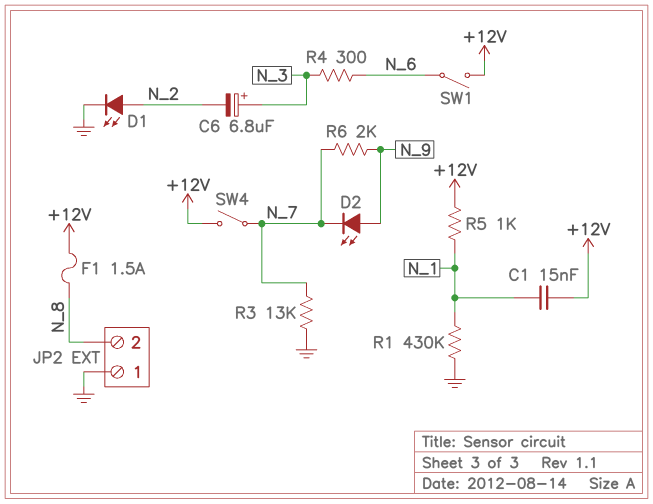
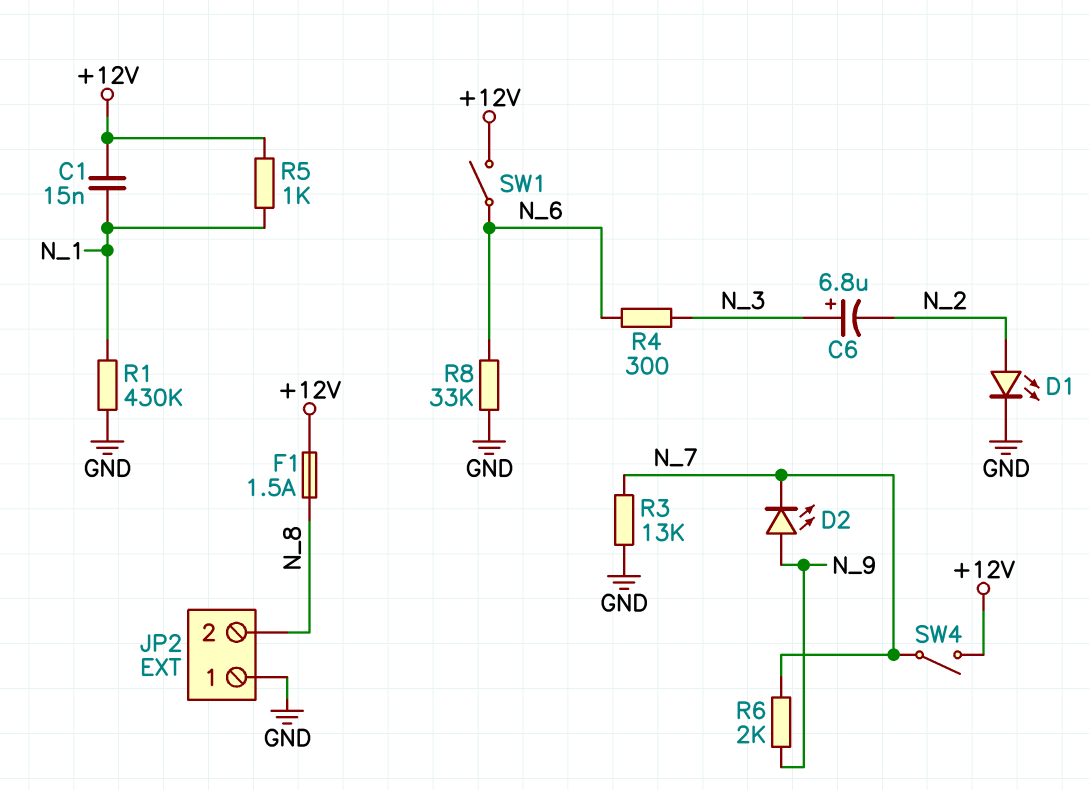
R8: none -> 33k (GND, N_6)

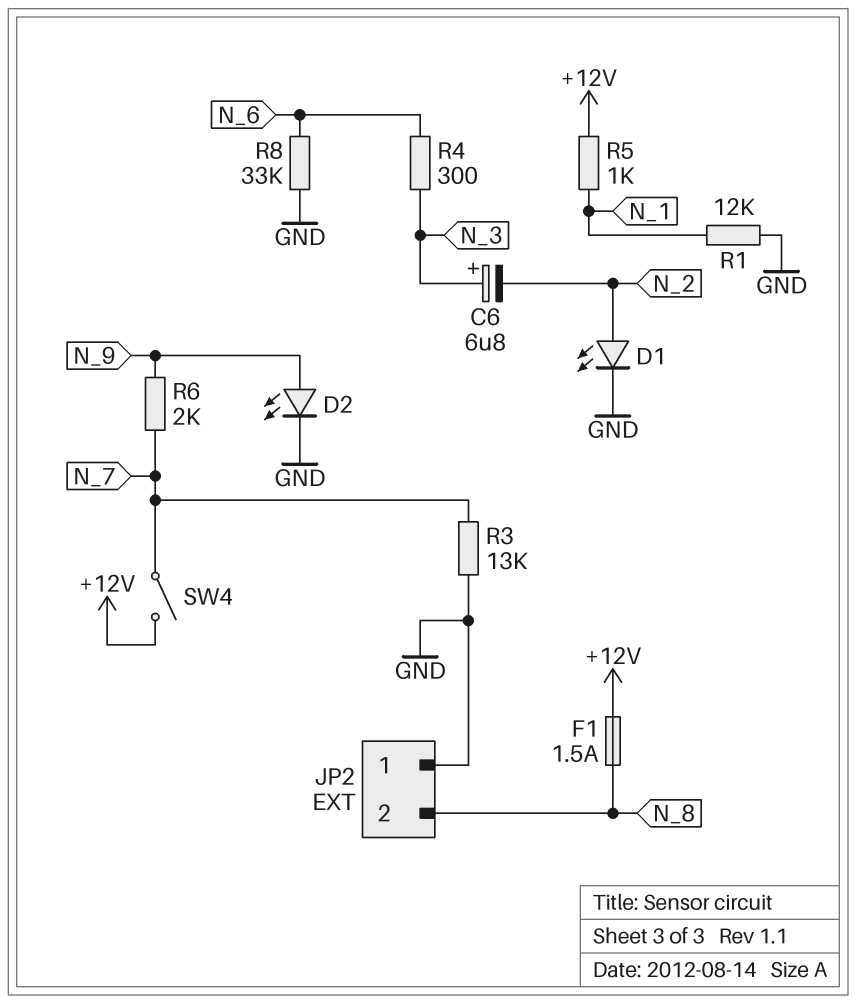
C1: 15nF (+12V, N_1) -> none
D2: LED (A N_9, K N_7) -> LED (A N_9, K GND)
R1: 430k (GND, N_1) -> 12k (GND, N_1)
SW1: switch (+12V, N_6) -> none

